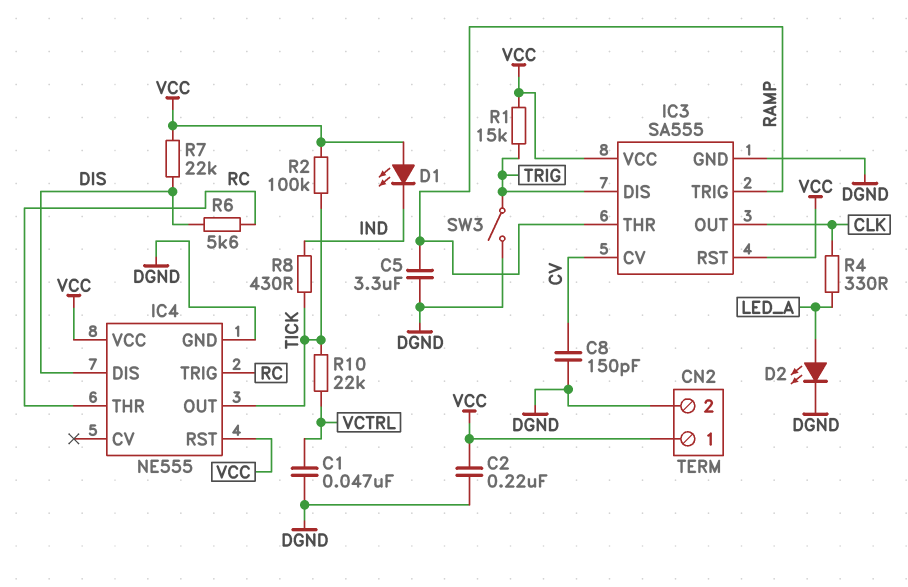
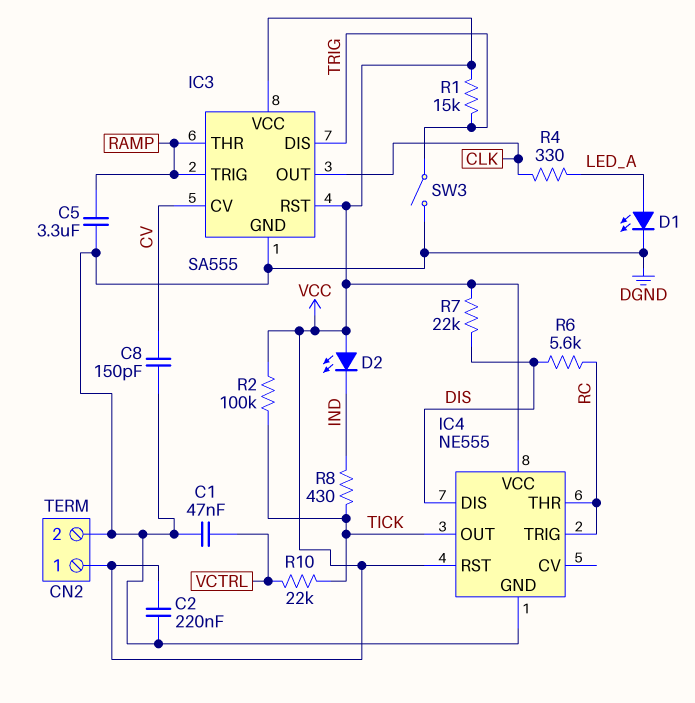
D1: LED (A VCC, K IND) -> LED (A LED_A, K DGND)
D2: LED (A LED_A, K DGND) -> LED (A VCC, K IND)

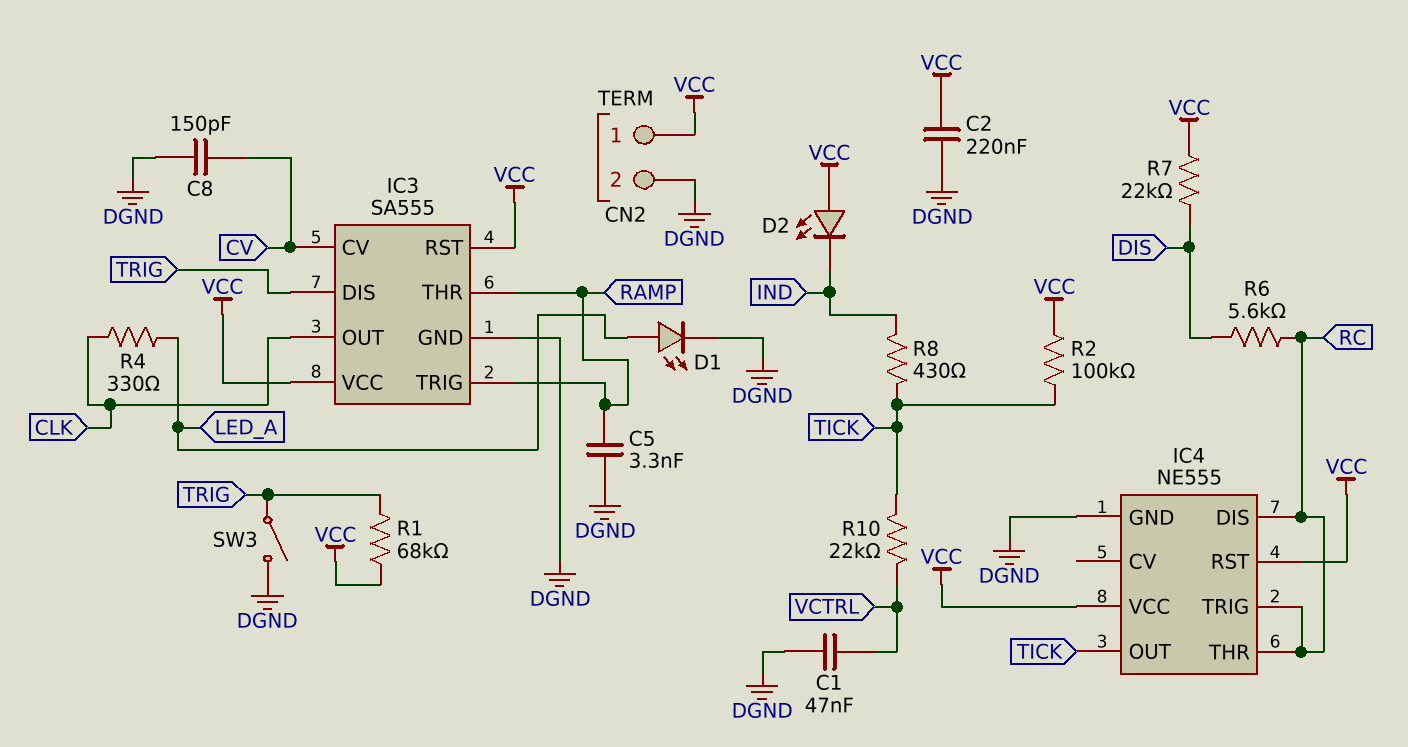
C5: 3.3uF (DGND, RAMP) -> 3.3nF (DGND, RAMP)
IC4 pin DIS: DIS -> RC
R1: 15k (TRIG, VCC) -> 68k (TRIG, VCC)

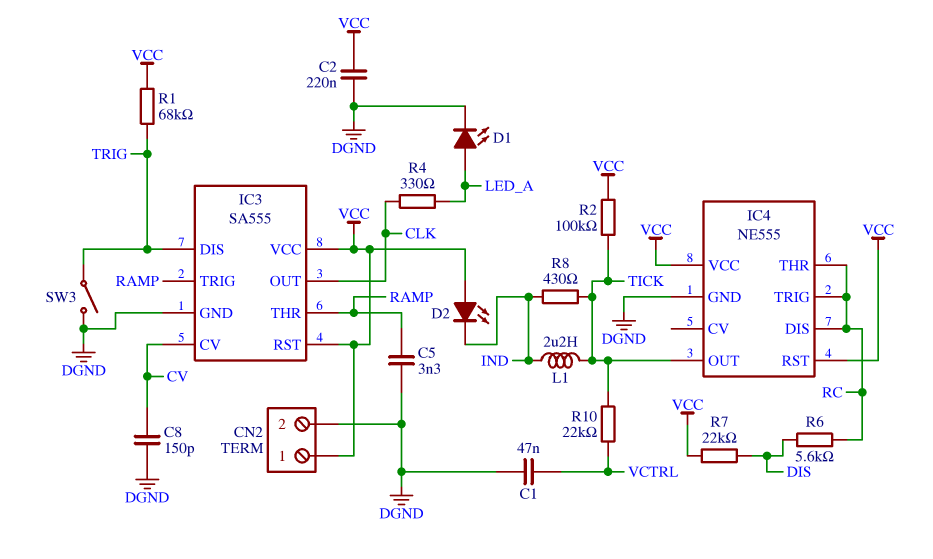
L1: none -> 2.2uH (IND, TICK)

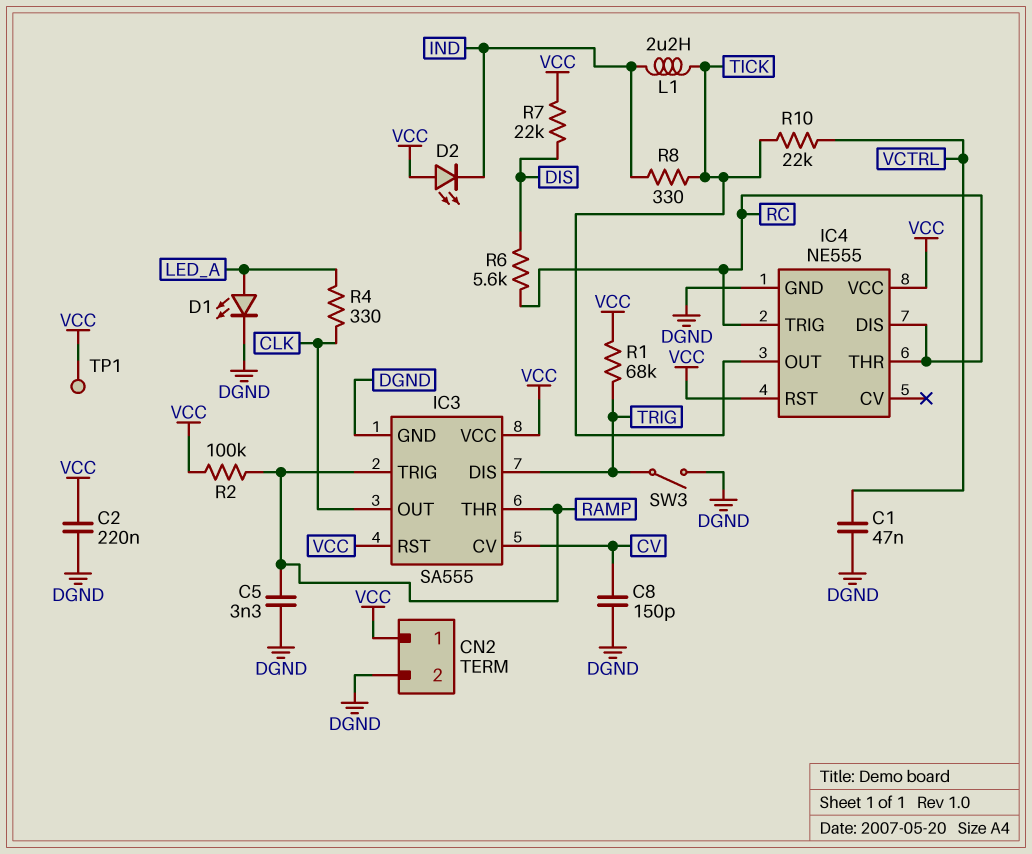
R2: 100k (TICK, VCC) -> 100k (RAMP, VCC)
R8: 430 (IND, TICK) -> 330 (IND, TICK)
TP1: none -> test point (VCC)

